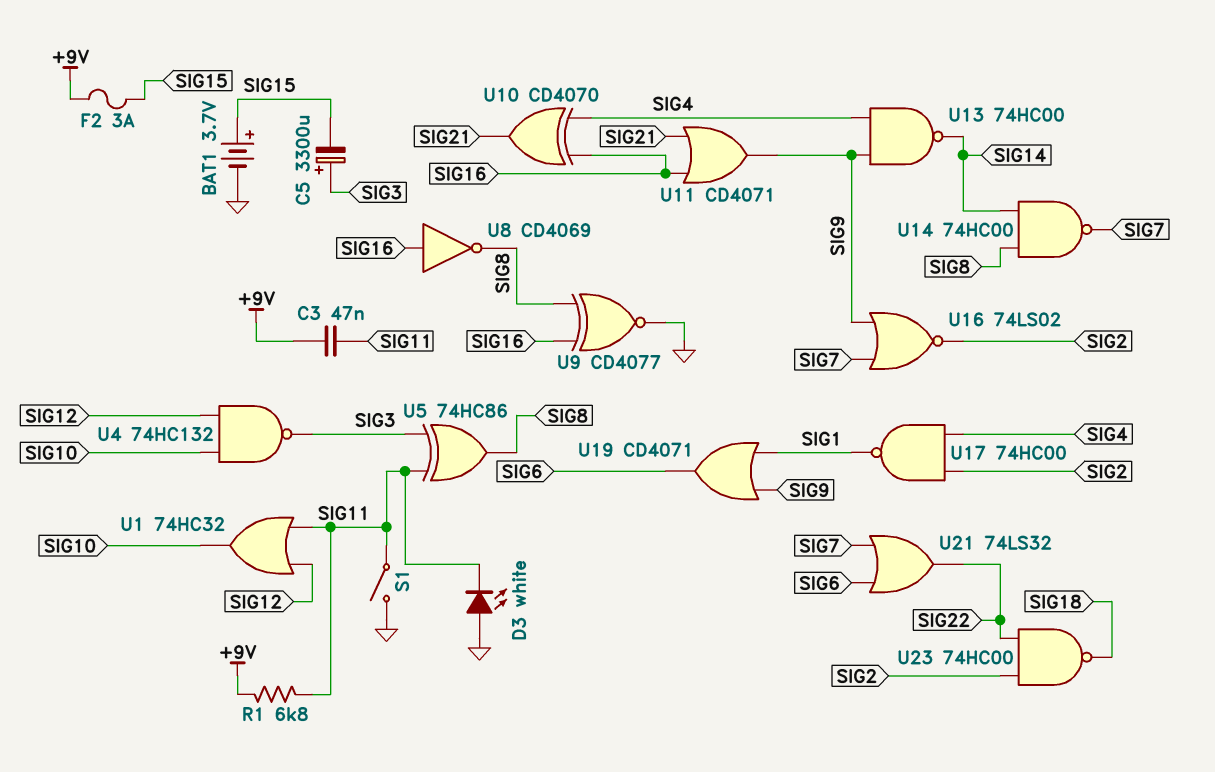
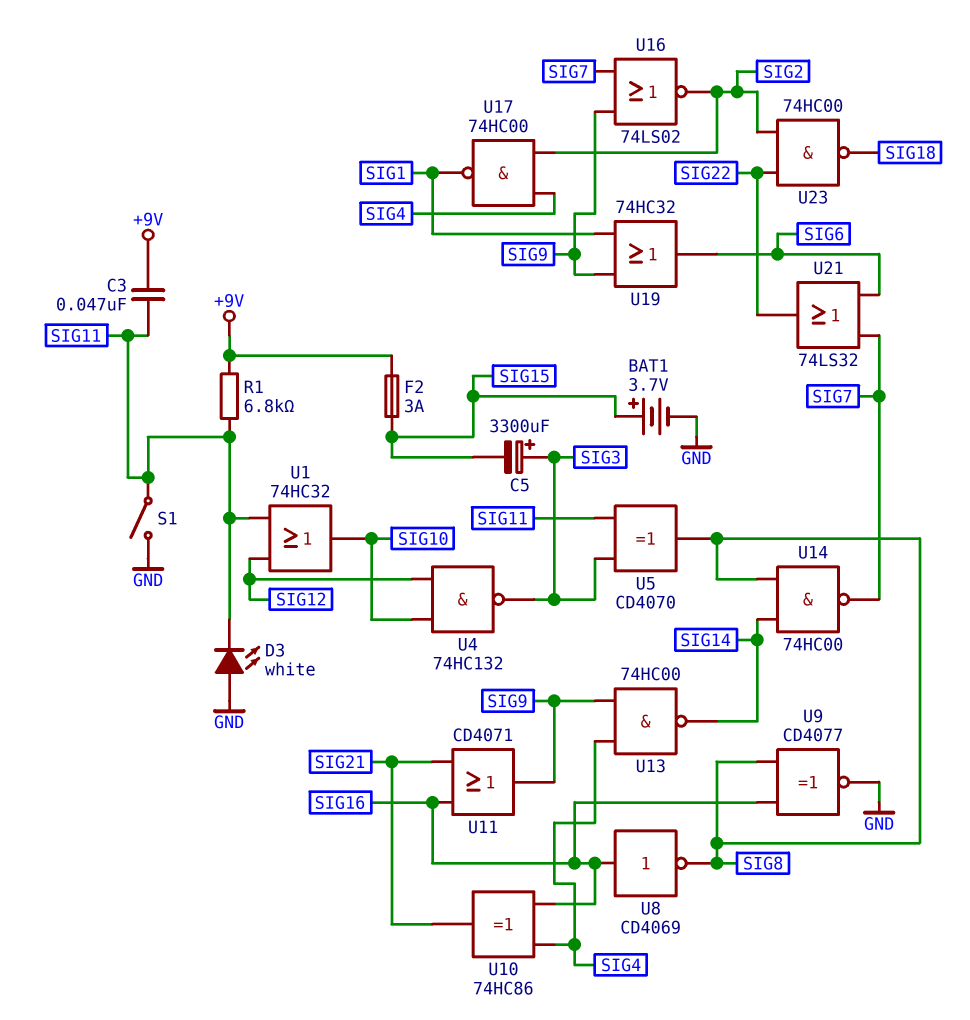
U5: XOR 74HC86 (in SIG3, in SIG11, out SIG8) -> XOR CD4070 (in SIG3, in SIG11, out SIG8)
U10: XOR CD4070 (in SIG4, in SIG16, out SIG21) -> XOR 74HC86 (in SIG4, in SIG16, out SIG21)
U19: OR CD4071 (in SIG1, in SIG9, out SIG6) -> OR 74HC32 (in SIG1, in SIG9, out SIG6)

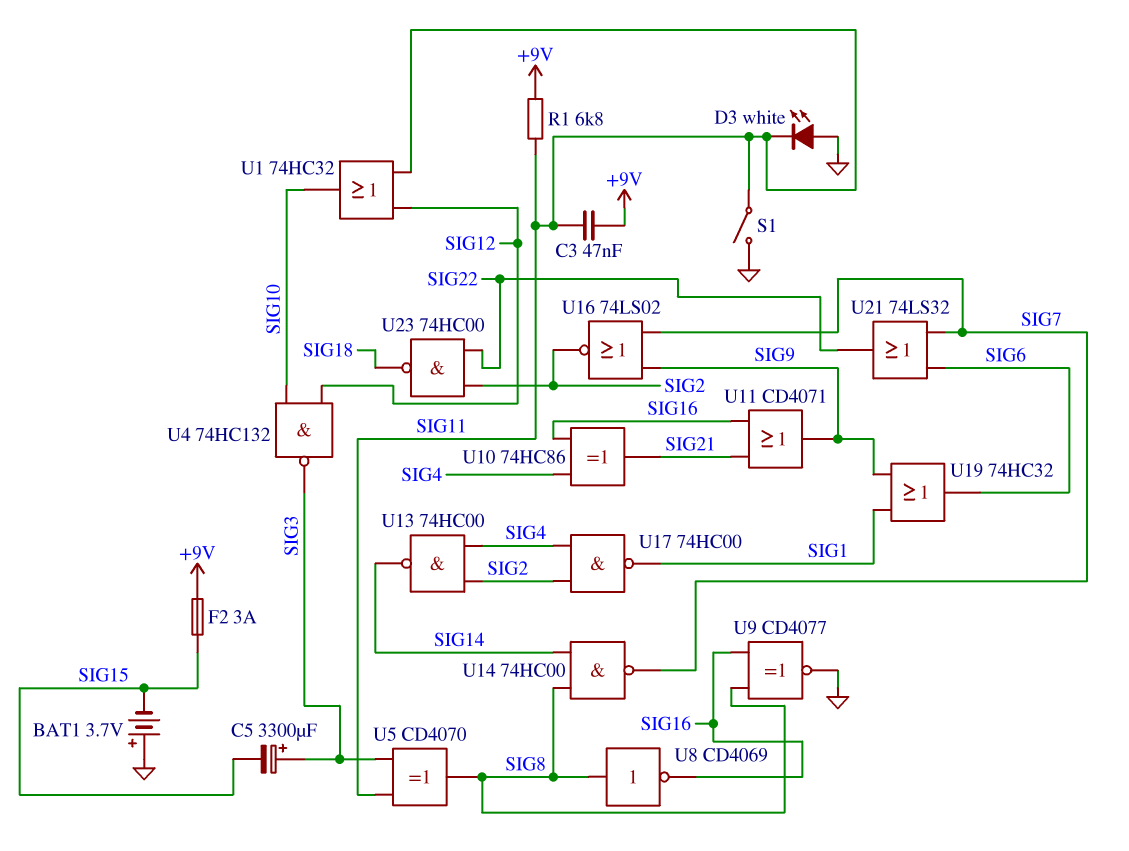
BAT1: 3.7V (plus SIG15, minus GND) -> 3.7V (plus GND, minus SIG15)
U8: NOT CD4069 (in SIG16, out SIG8) -> NOT CD4069 (in SIG8, out SIG16)
U13: NAND 74HC00 (in SIG4, in SIG9, out SIG14) -> NAND 74HC00 (in SIG2, in SIG4, out SIG14)

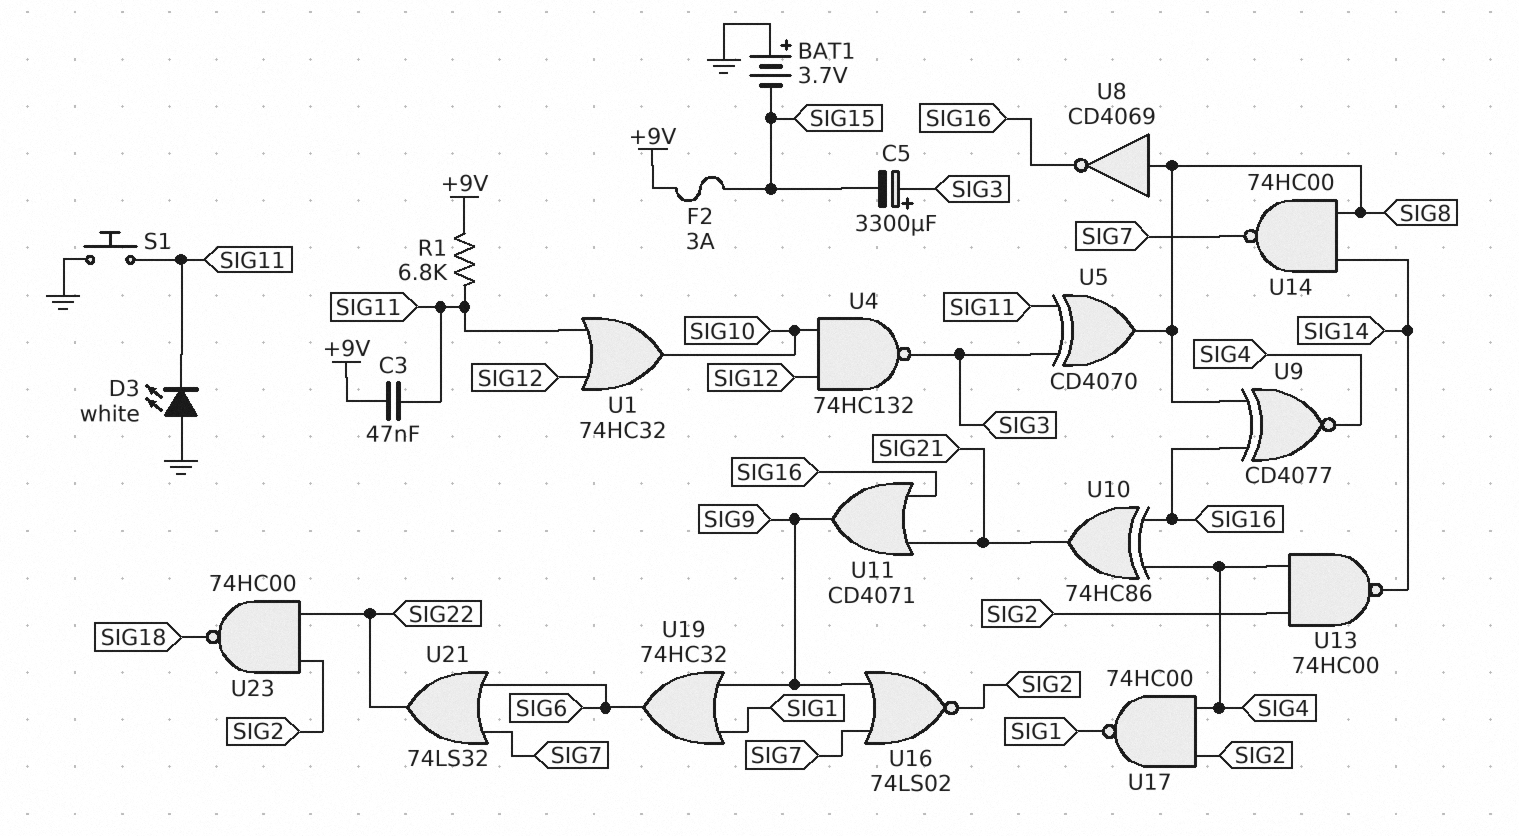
S1: switch (GND, SIG11) -> button (GND, SIG11)
U9: XNOR CD4077 (in SIG8, in SIG16, out GND) -> XNOR CD4077 (in SIG8, in SIG16, out SIG4)

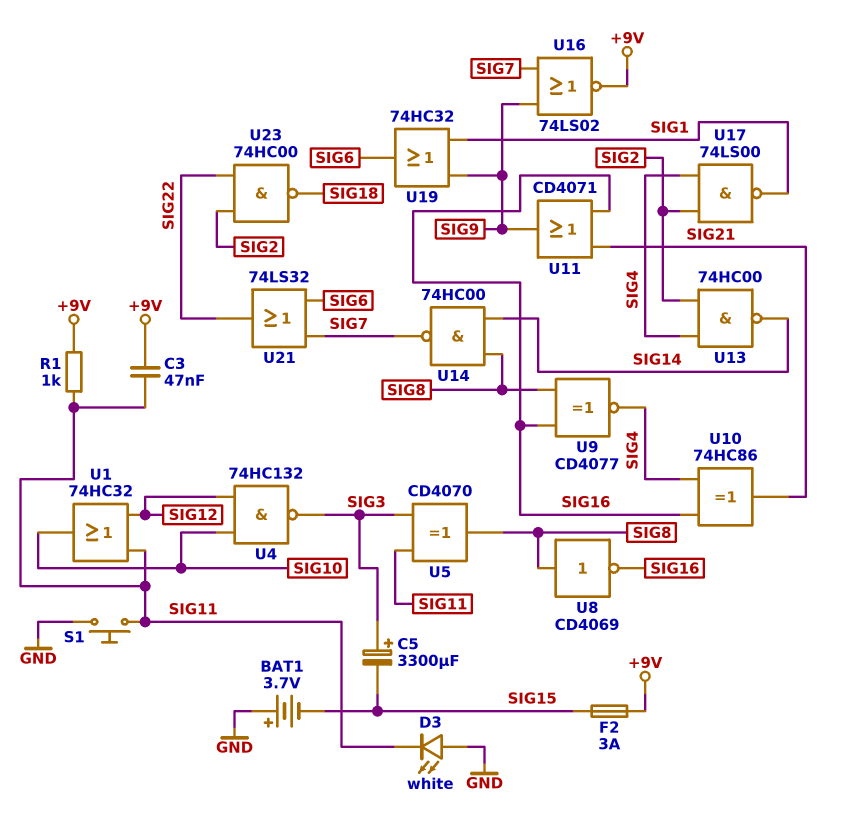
R1: 6.8k (+9V, SIG11) -> 1k (+9V, SIG11)
U16: NOR 74LS02 (in SIG7, in SIG9, out SIG2) -> NOR 74LS02 (in SIG7, in SIG9, out +9V)
U17: NAND 74HC00 (in SIG2, in SIG4, out SIG1) -> NAND 74LS00 (in SIG2, in SIG4, out SIG1)

